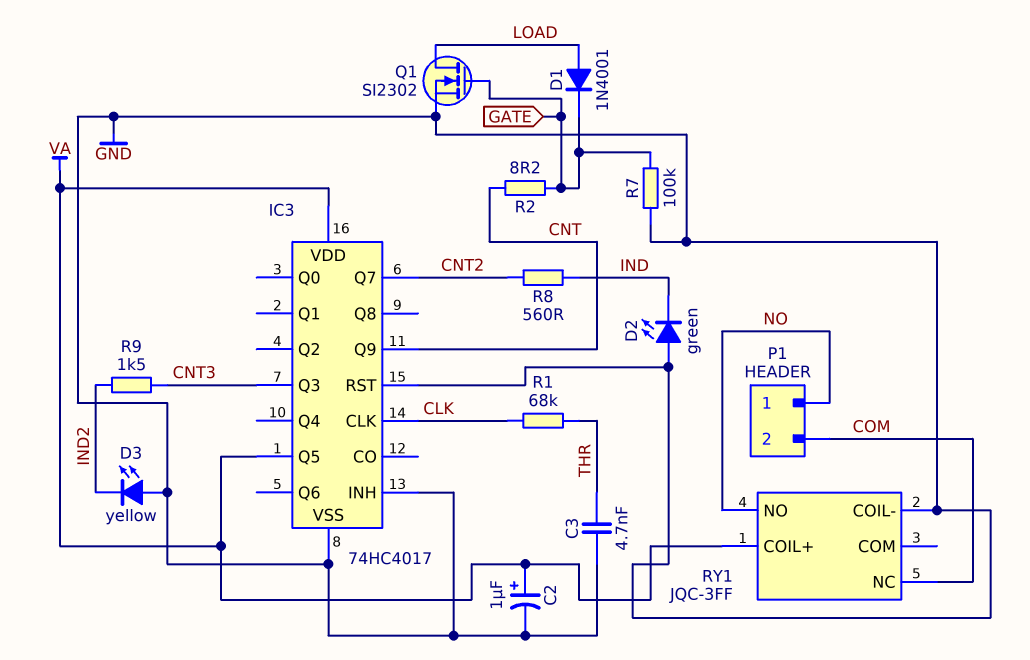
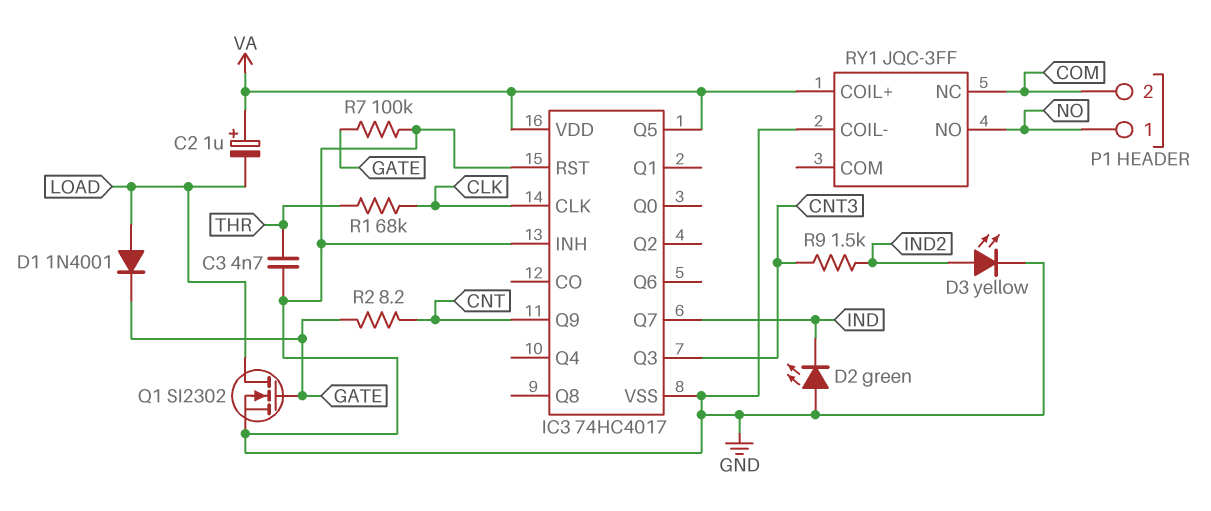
C2: 1uF (plus VA, minus GND) -> 1uF (plus VA, minus LOAD)
D3: LED yellow (A GND, K IND2) -> LED yellow (A IND2, K GND)
IC3 pin Q7: CNT2 -> IND
R8: 560 (CNT2, IND) -> none

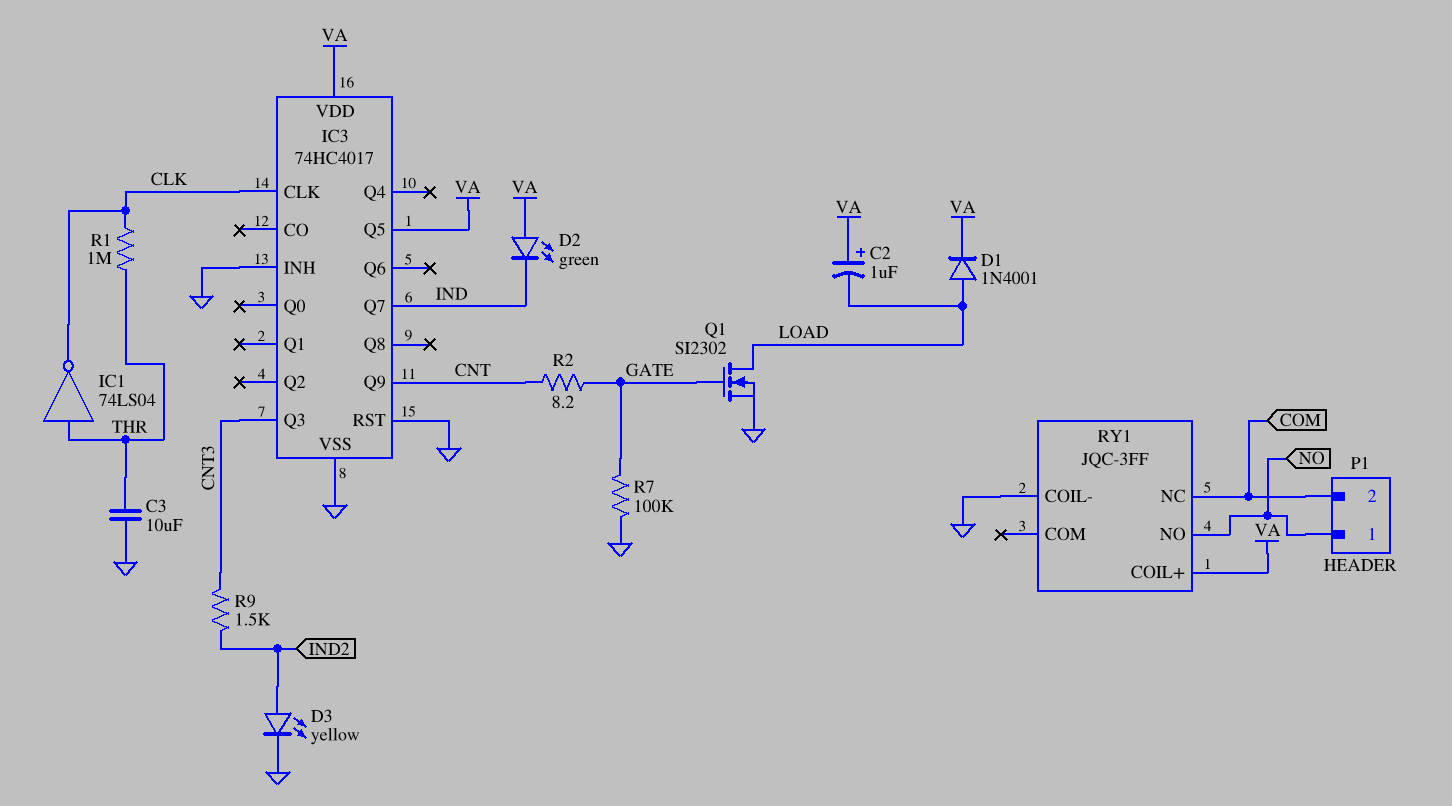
C3: 4.7nF (GND, THR) -> 10uF (GND, THR)
D1: diode 1N4001 (A LOAD, K GATE) -> diode 1N4001 (A LOAD, K VA)
D2: LED green (A GND, K IND) -> LED green (A VA, K IND)
IC1: none -> NOT 74LS04 (in THR, out CLK)
R1: 68k (CLK, THR) -> 1M (CLK, THR)

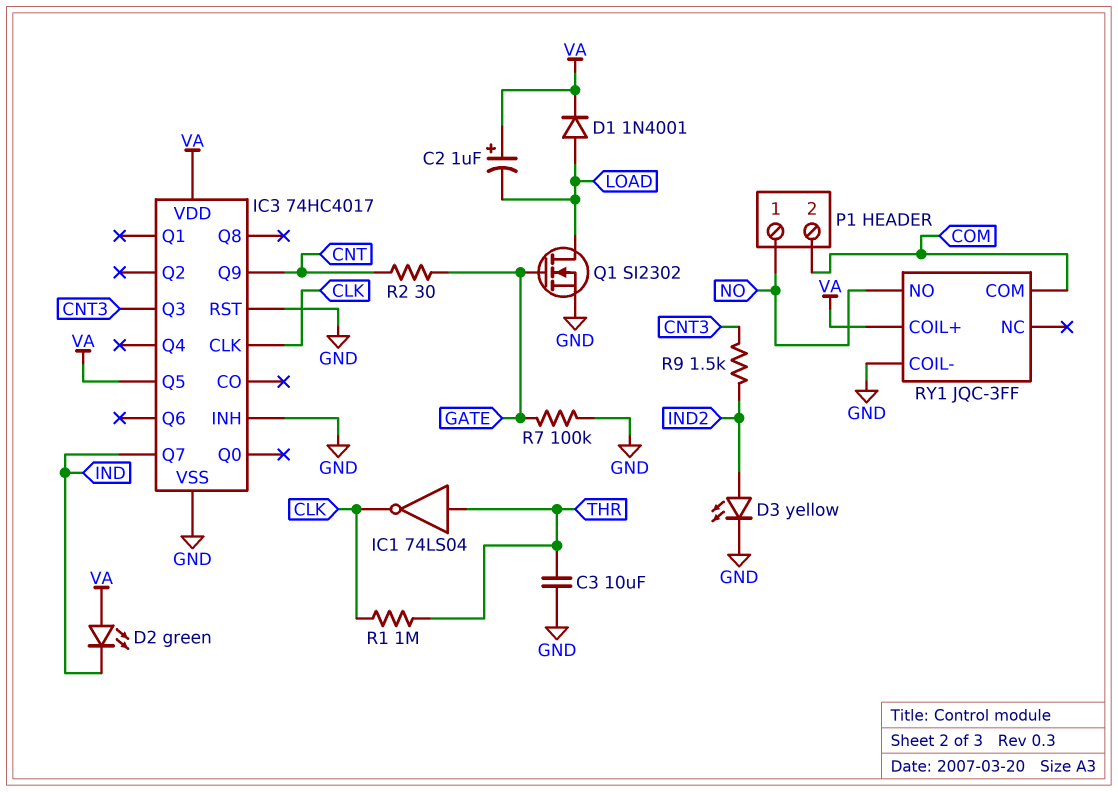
R2: 8.2 (CNT, GATE) -> 30 (CNT, GATE)
RY1 pin COM: none -> COM
RY1 pin NC: COM -> none

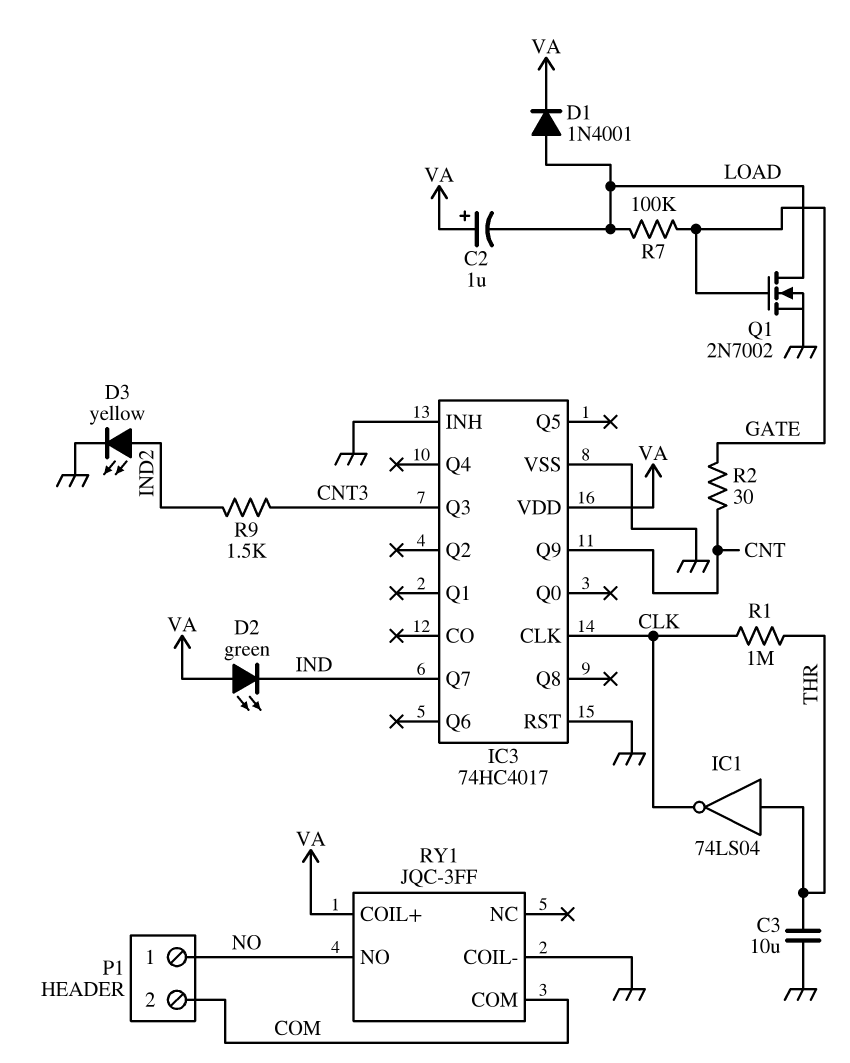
IC3 pin Q5: VA -> none
Q1: NMOS SI2302 (G GATE, D LOAD, S GND) -> NMOS 2N7002 (G GATE, D LOAD, S GND)
R7: 100k (GATE, GND) -> 100k (GATE, LOAD)

